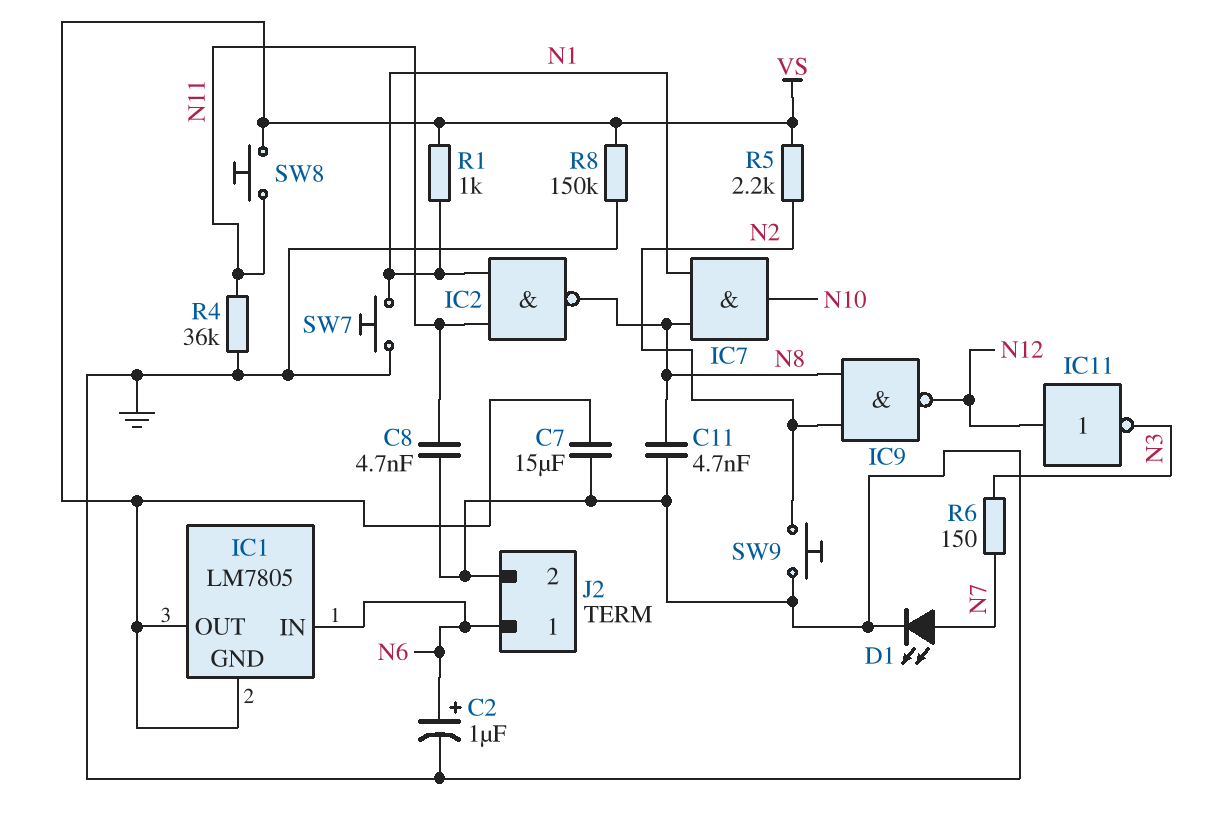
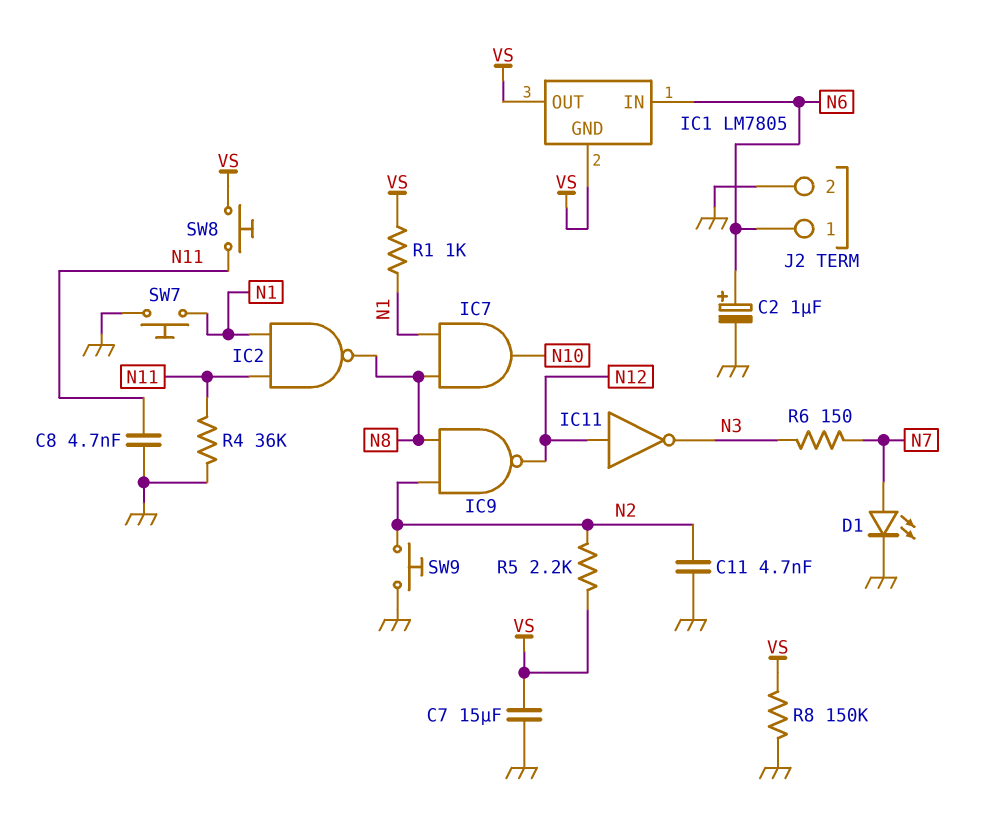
C11: 4.7nF (GND, N8) -> 4.7nF (GND, N2)

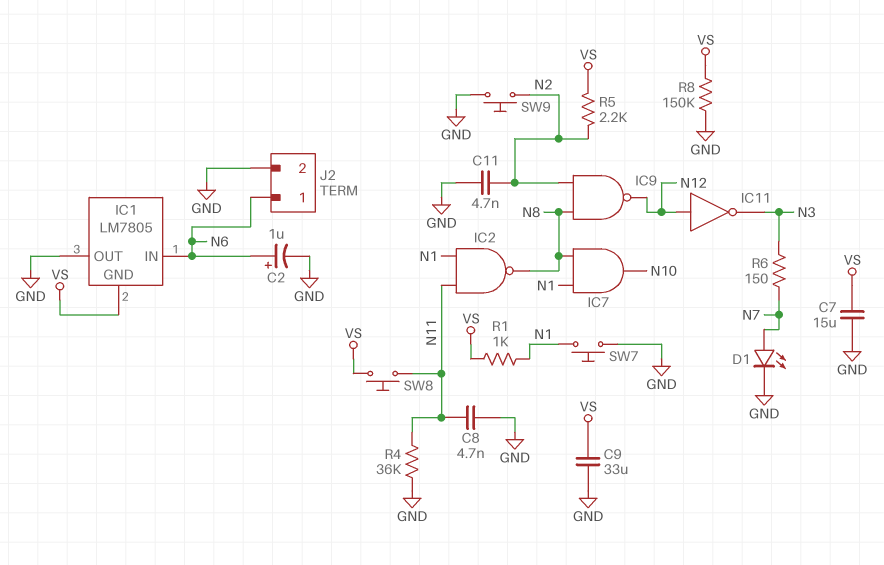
C9: none -> 33uF (GND, VS)
IC1 pin OUT: VS -> GND

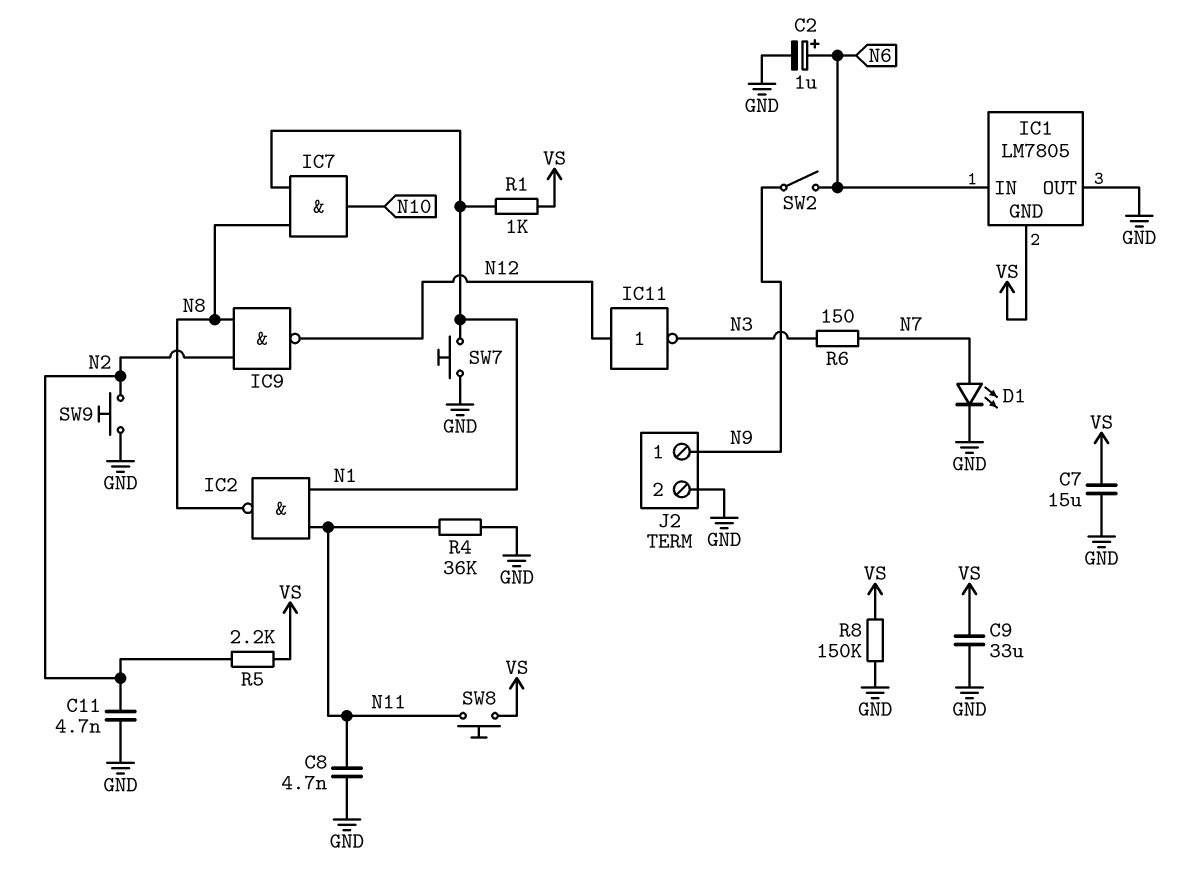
J2 pin 1: N6 -> N9
SW2: none -> switch (N6, N9)

